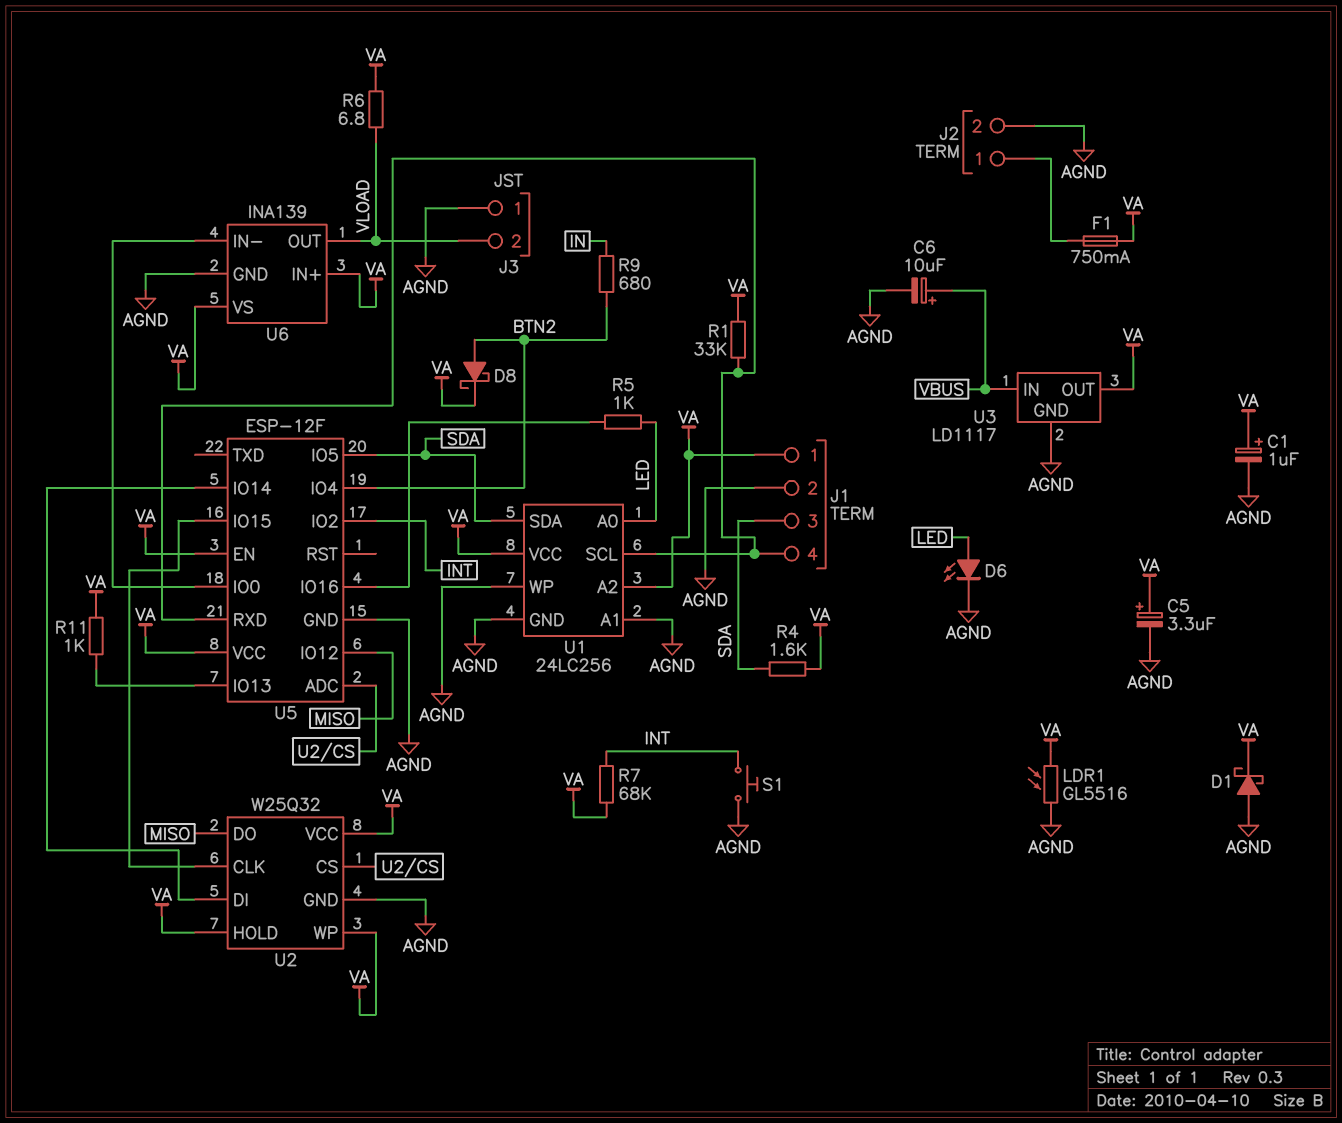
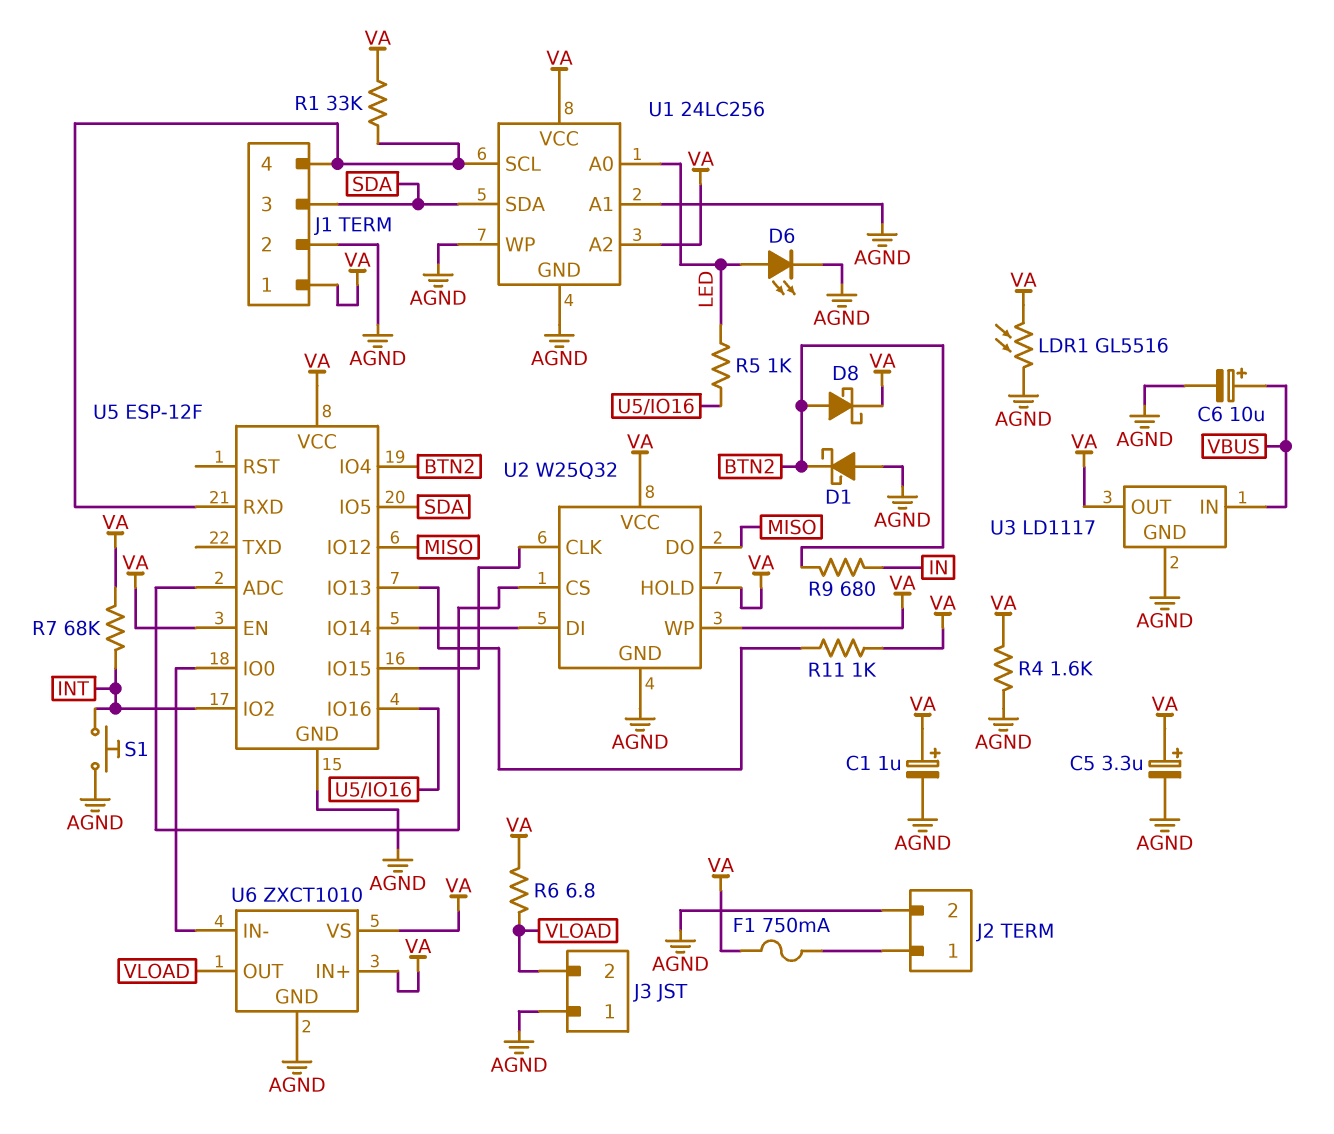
D1: schottky (A AGND, K VA) -> schottky (A AGND, K BTN2)
R4: 1.6k (SDA, VA) -> 1.6k (AGND, VA)
U6: INA139 -> ZXCT1010

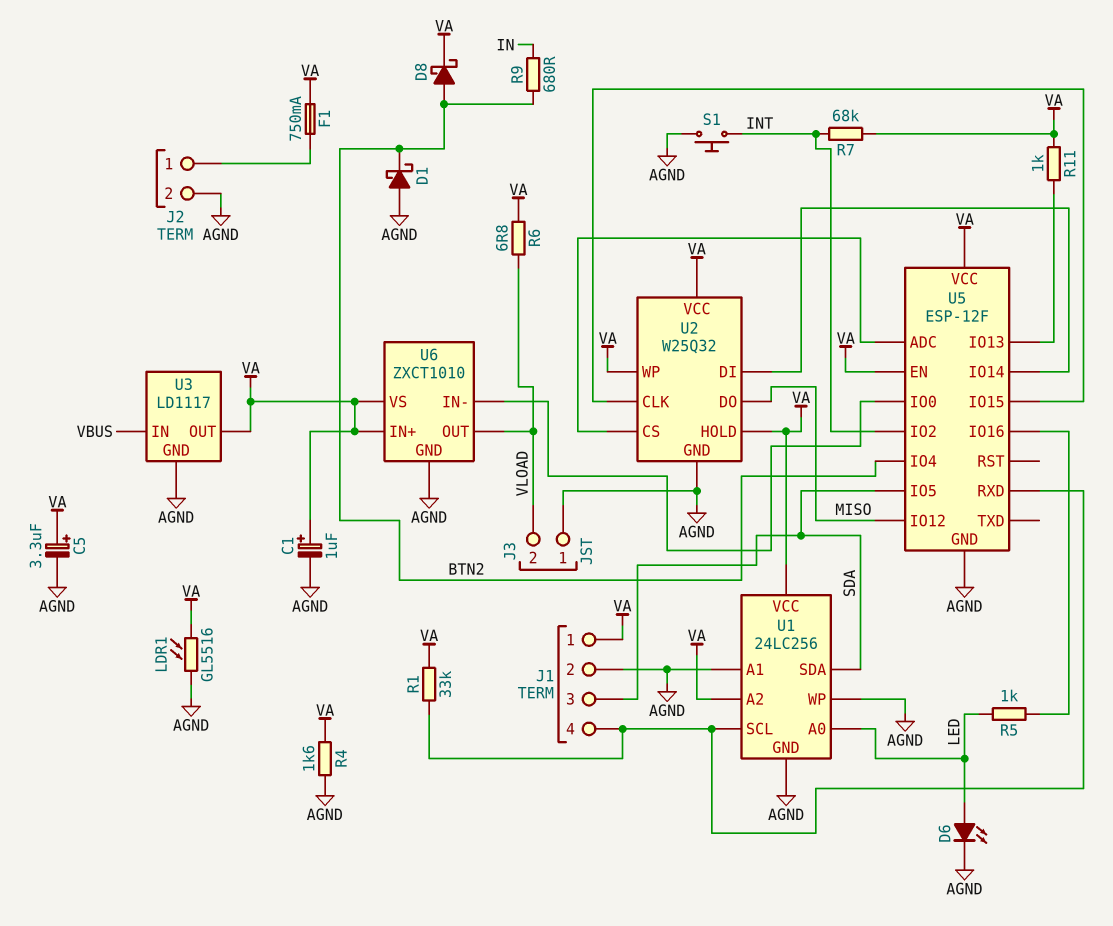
C6: 10uF (plus VBUS, minus AGND) -> none

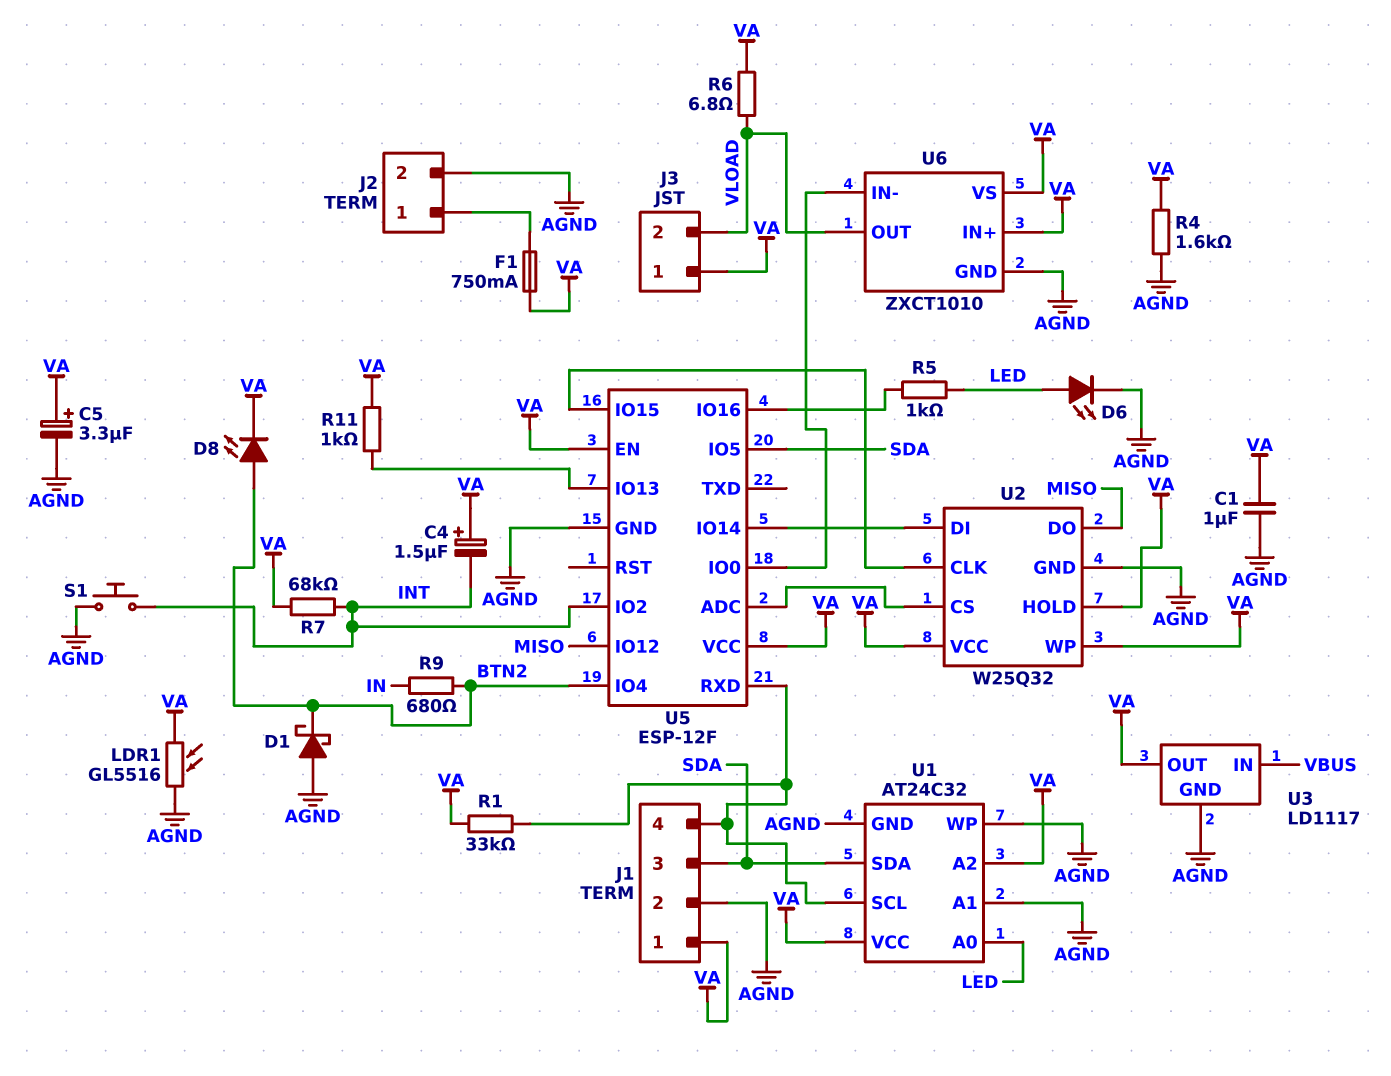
C1: 1uF (plus VA, minus AGND) -> 1uF (AGND, VA)
C4: none -> 1.5uF (plus VA, minus INT)
D8: schottky (A BTN2, K VA) -> LED (A BTN2, K VA)
J3 pin 1: AGND -> VA
U1: 24LC256 -> AT24C32

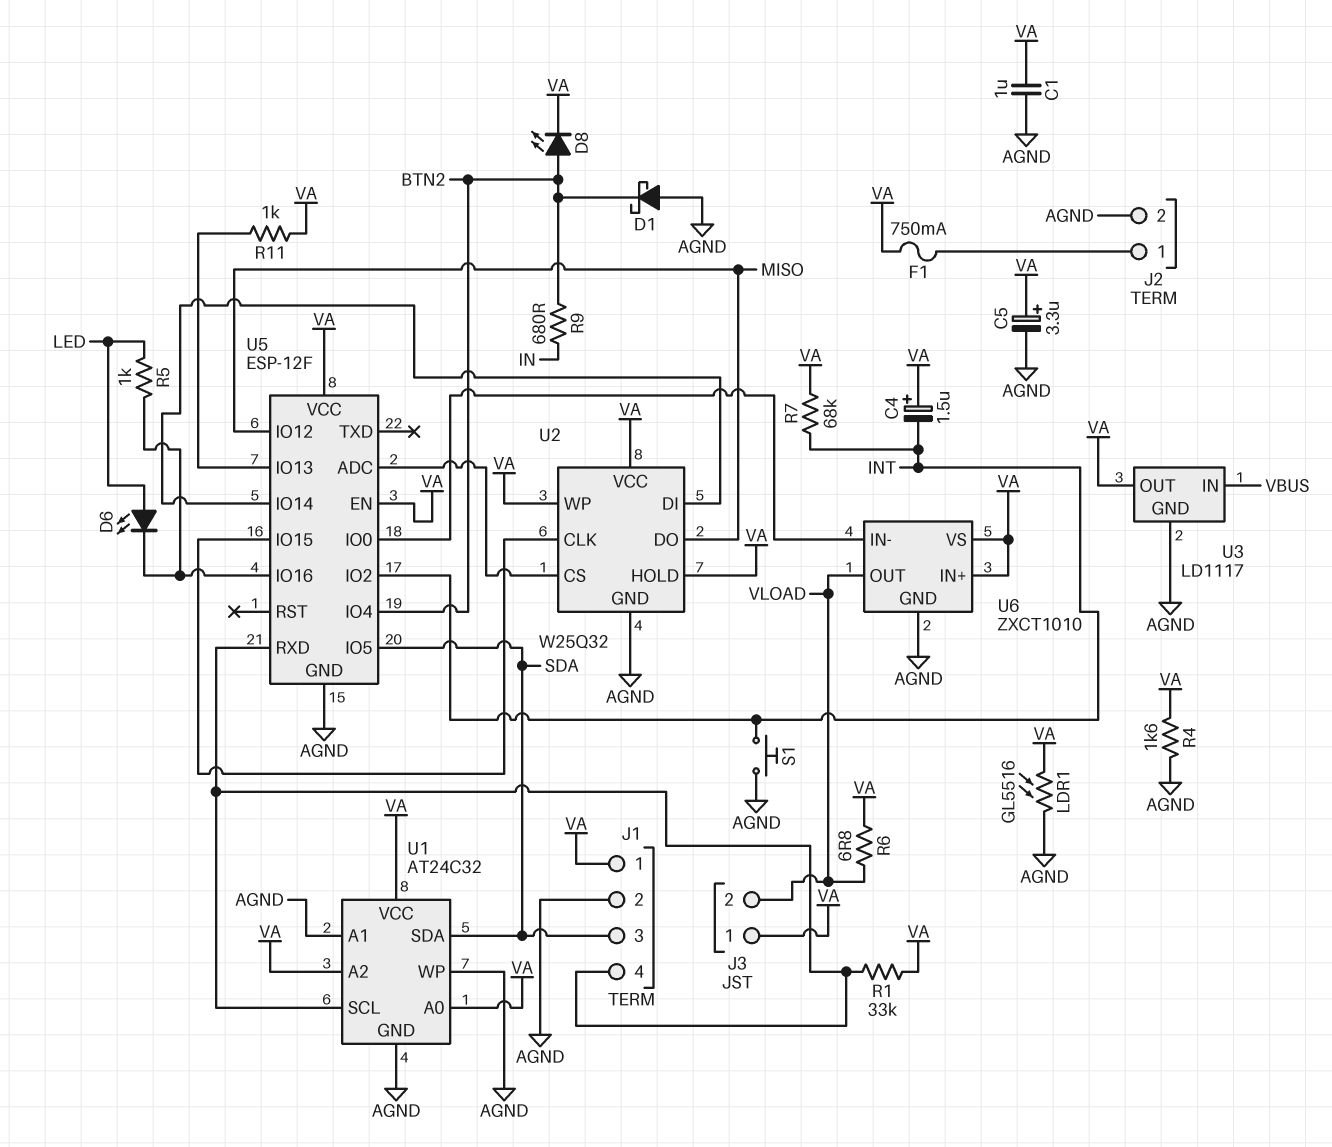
D6: LED (A LED, K AGND) -> LED (A LED, K U5/IO16)
U1 pin A0: LED -> VA

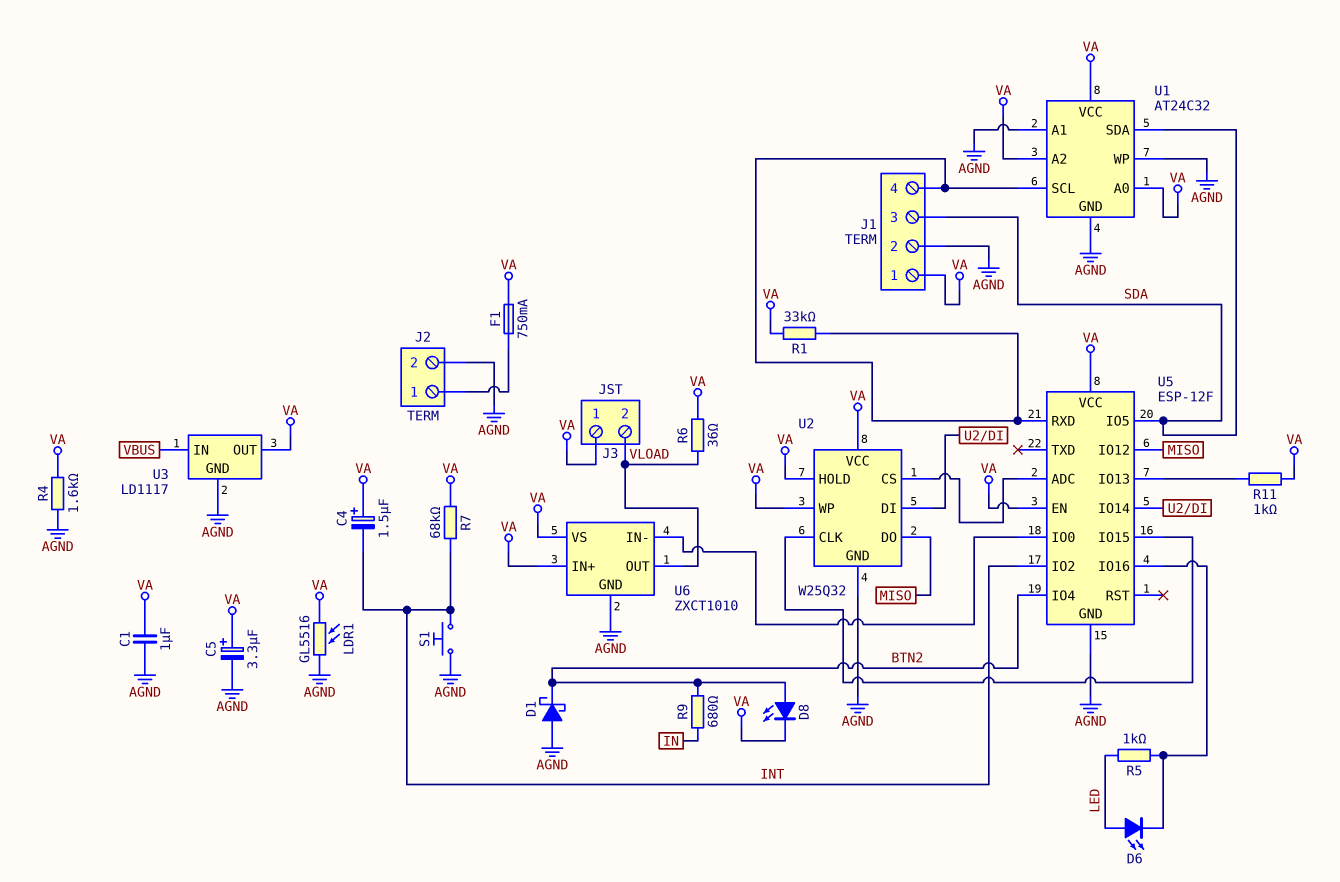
R6: 6.8 (VA, VLOAD) -> 36 (VA, VLOAD)

